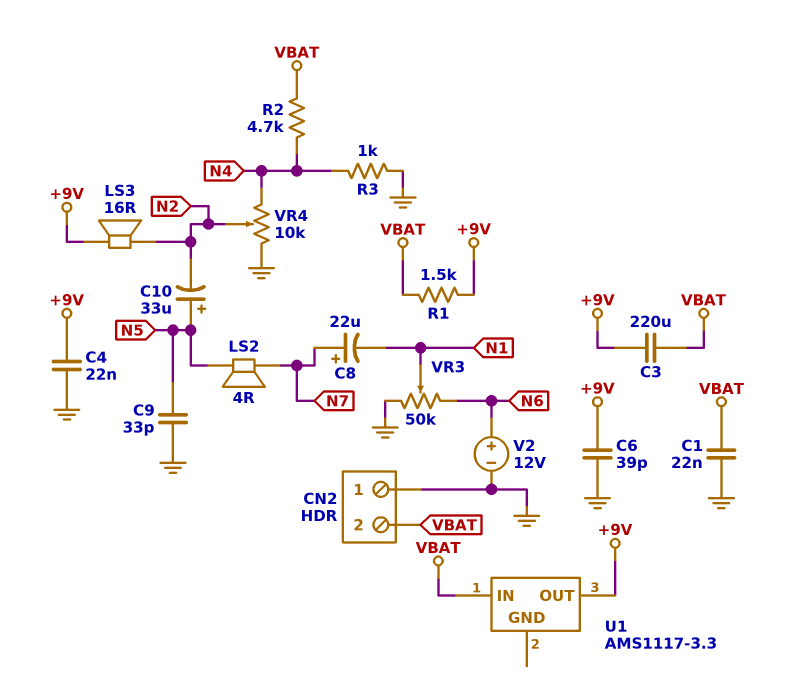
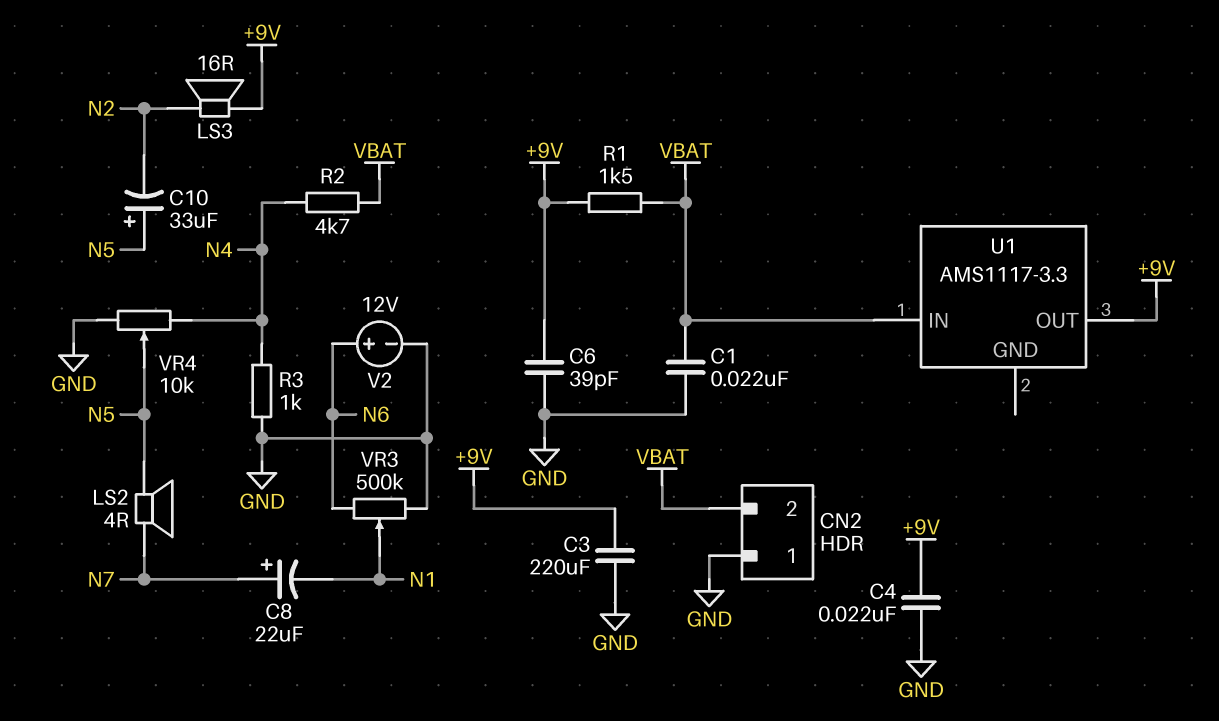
C3: 220uF (+9V, VBAT) -> 220uF (+9V, GND)
C9: 33pF (GND, N5) -> none
VR3: 50k (GND, N6, wiper N1) -> 500k (GND, N6, wiper N1)
VR4: 10k (GND, N4, wiper N2) -> 10k (GND, N4, wiper N5)

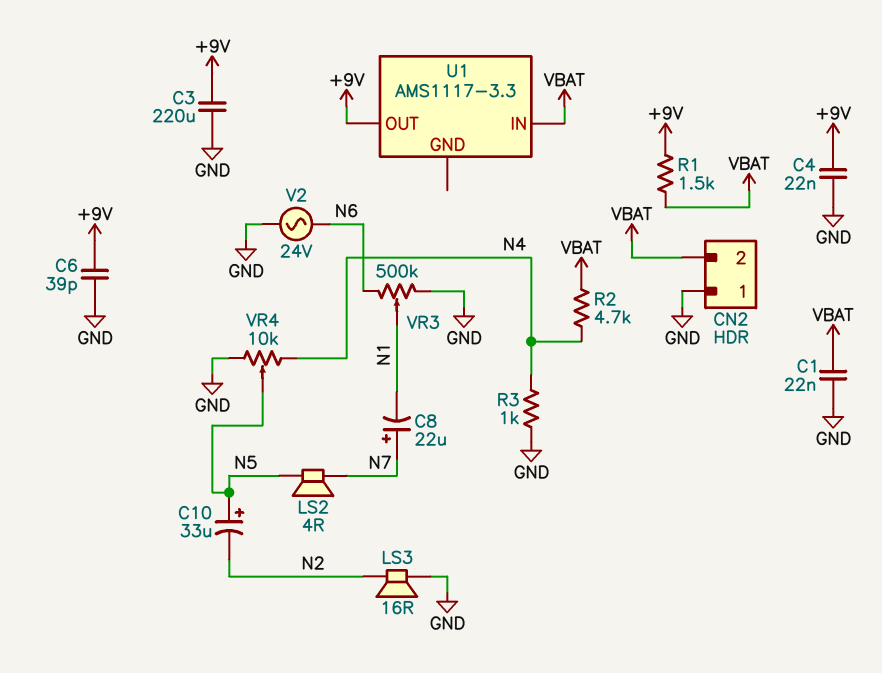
LS3: speaker 16R (+9V, N2) -> speaker 16R (GND, N2)
V2: 12V (plus N6, minus GND) -> AC 24V (GND, N6)

